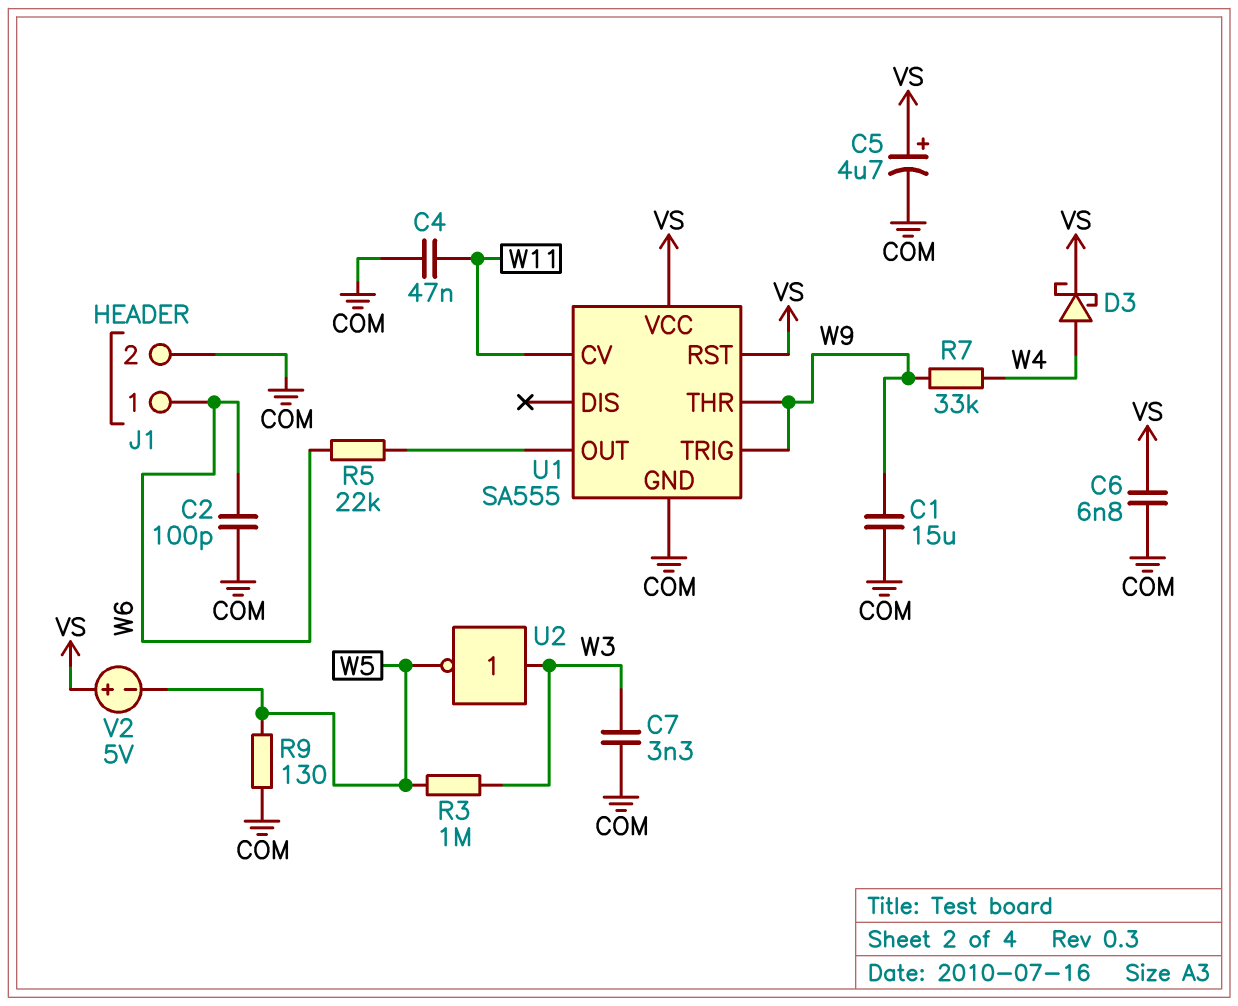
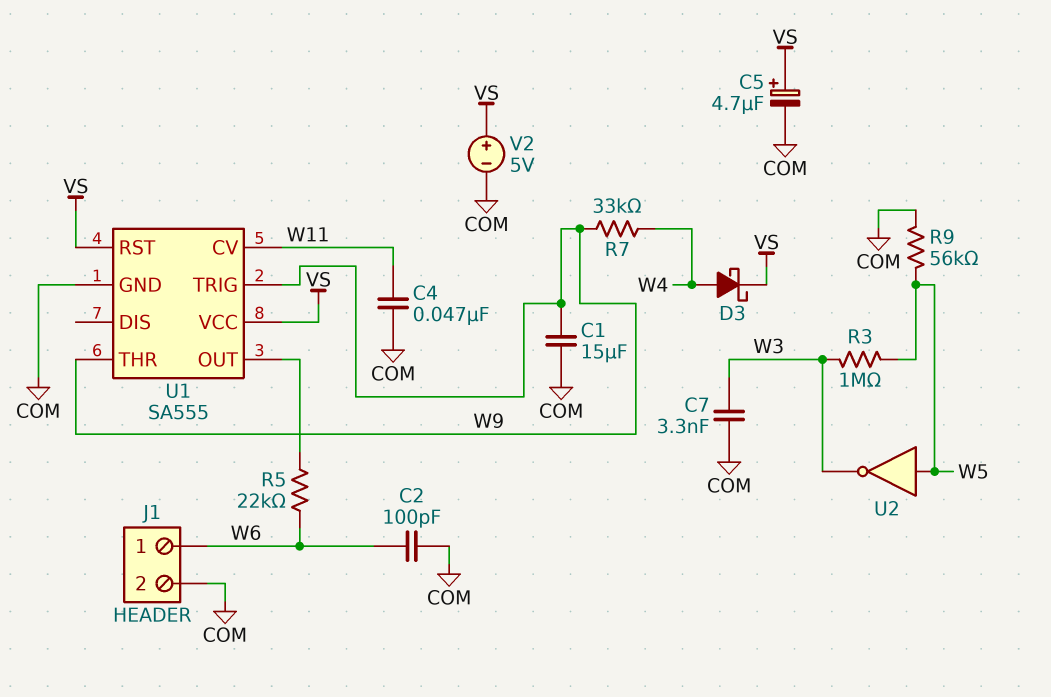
C6: 6.8nF (COM, VS) -> none
R9: 130 (COM, W5) -> 56k (COM, W5)
U2: NOT (in W3, out W5) -> NOT (in W5, out W3)
V2: 5V (plus VS, minus W5) -> 5V (plus VS, minus COM)

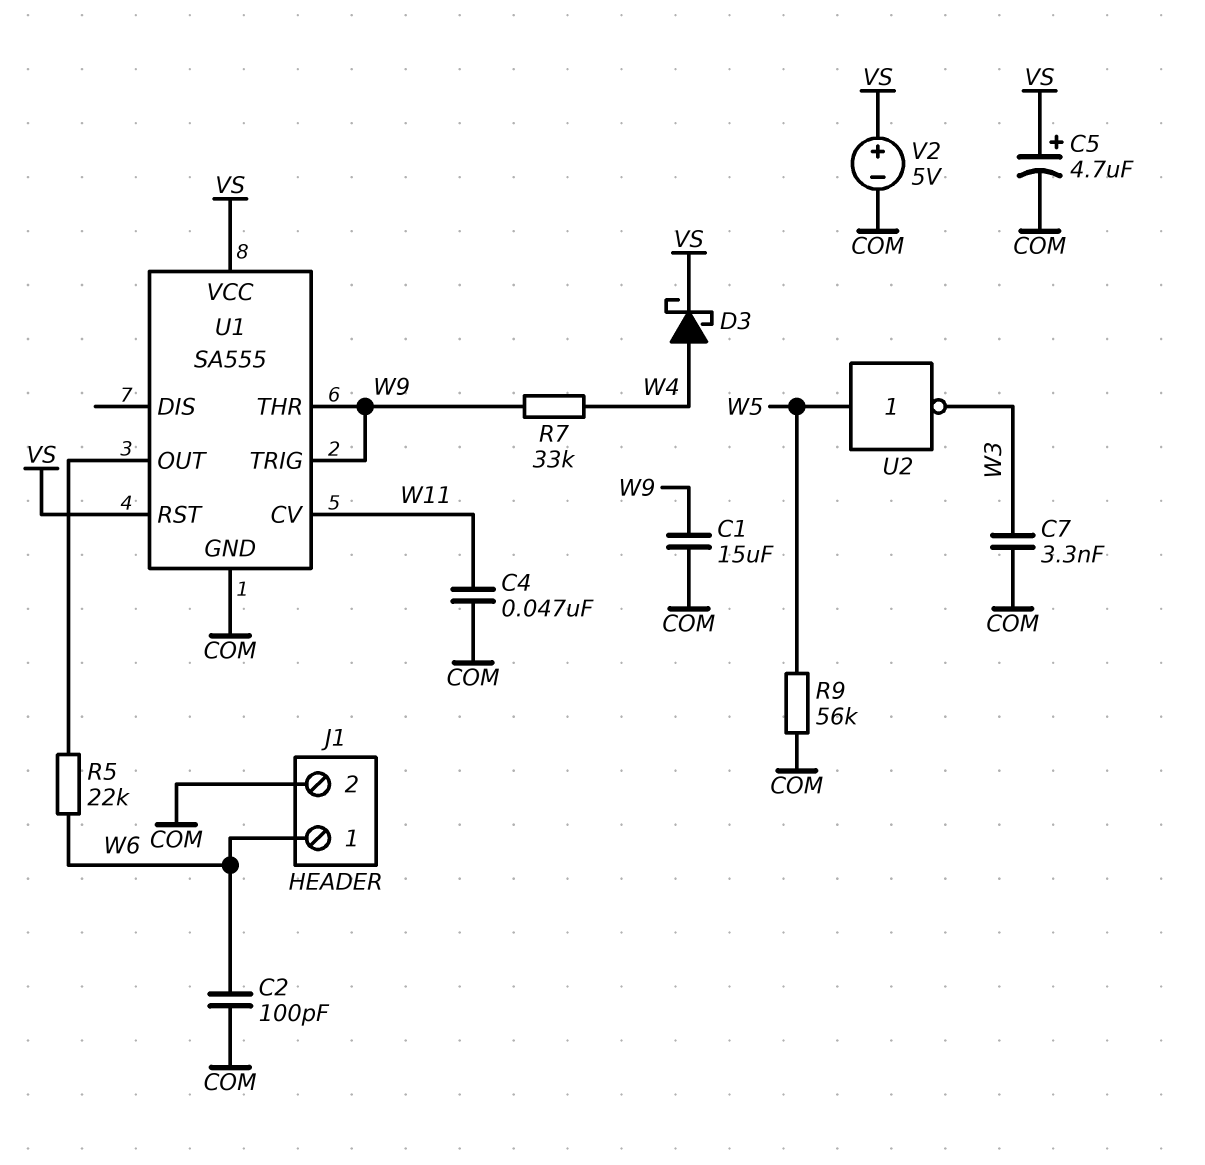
R3: 1M (W3, W5) -> none

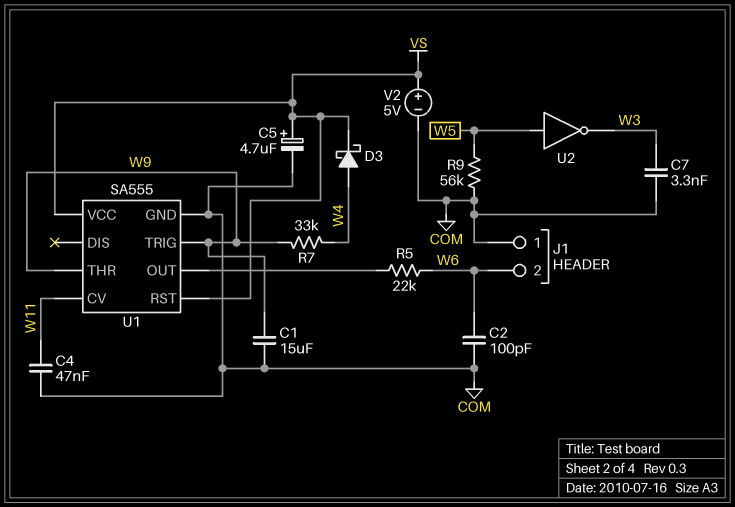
J1 pin 1: W6 -> COM
J1 pin 2: COM -> W6

